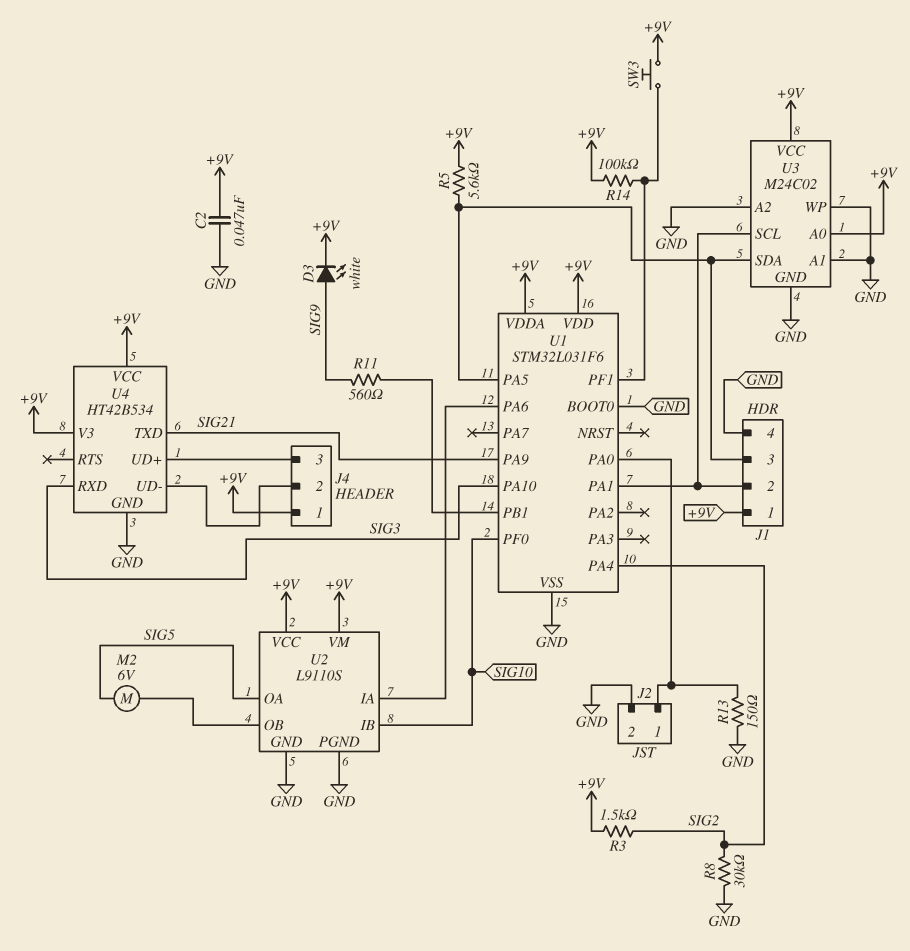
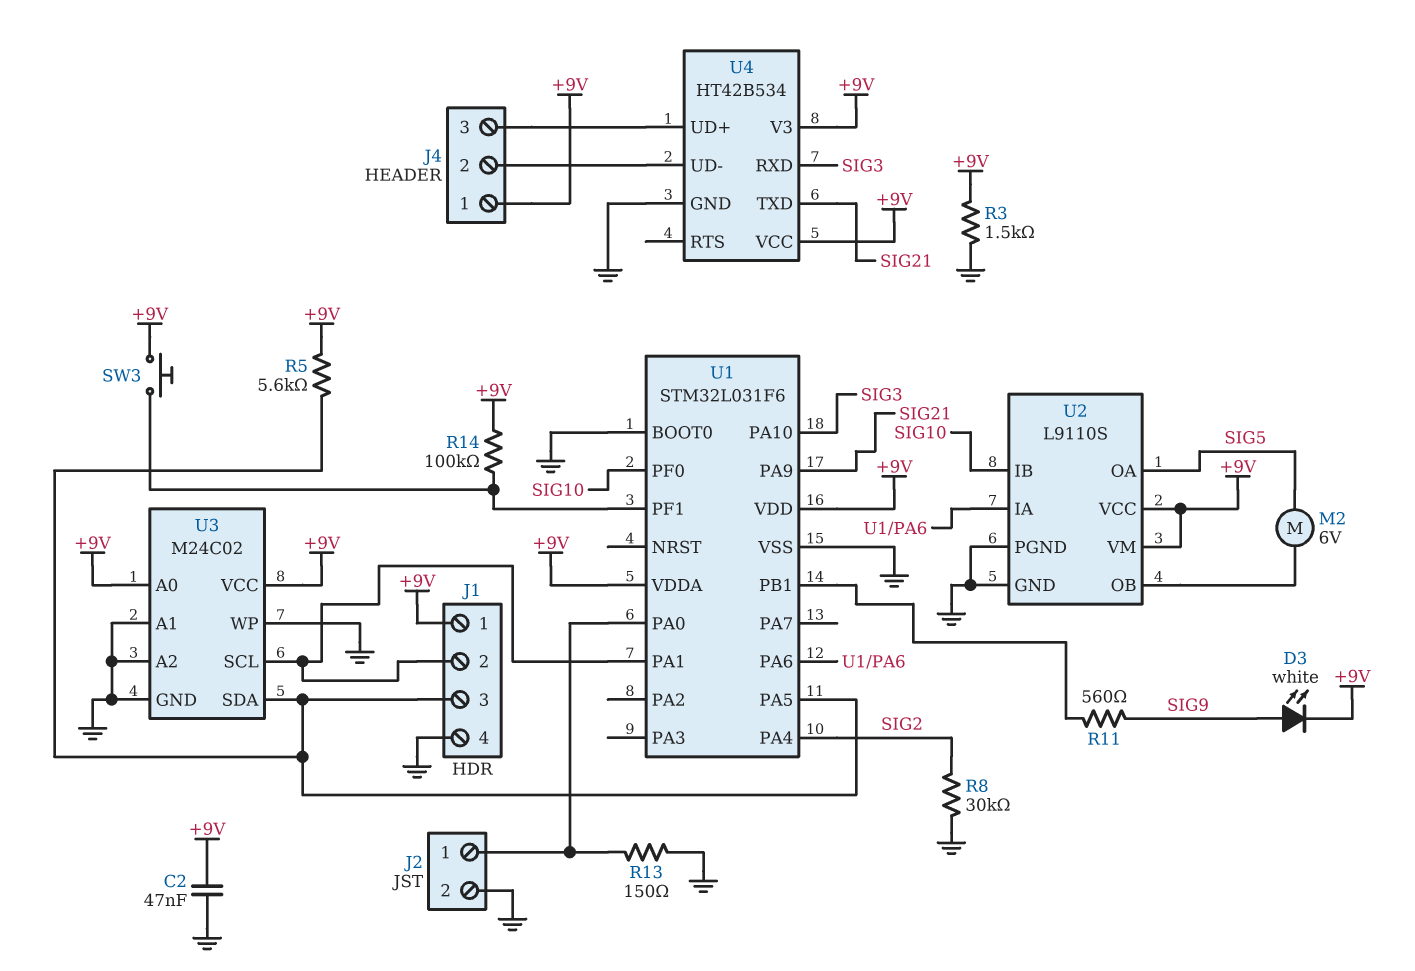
R3: 1.5k (+9V, SIG2) -> 1.5k (+9V, GND)

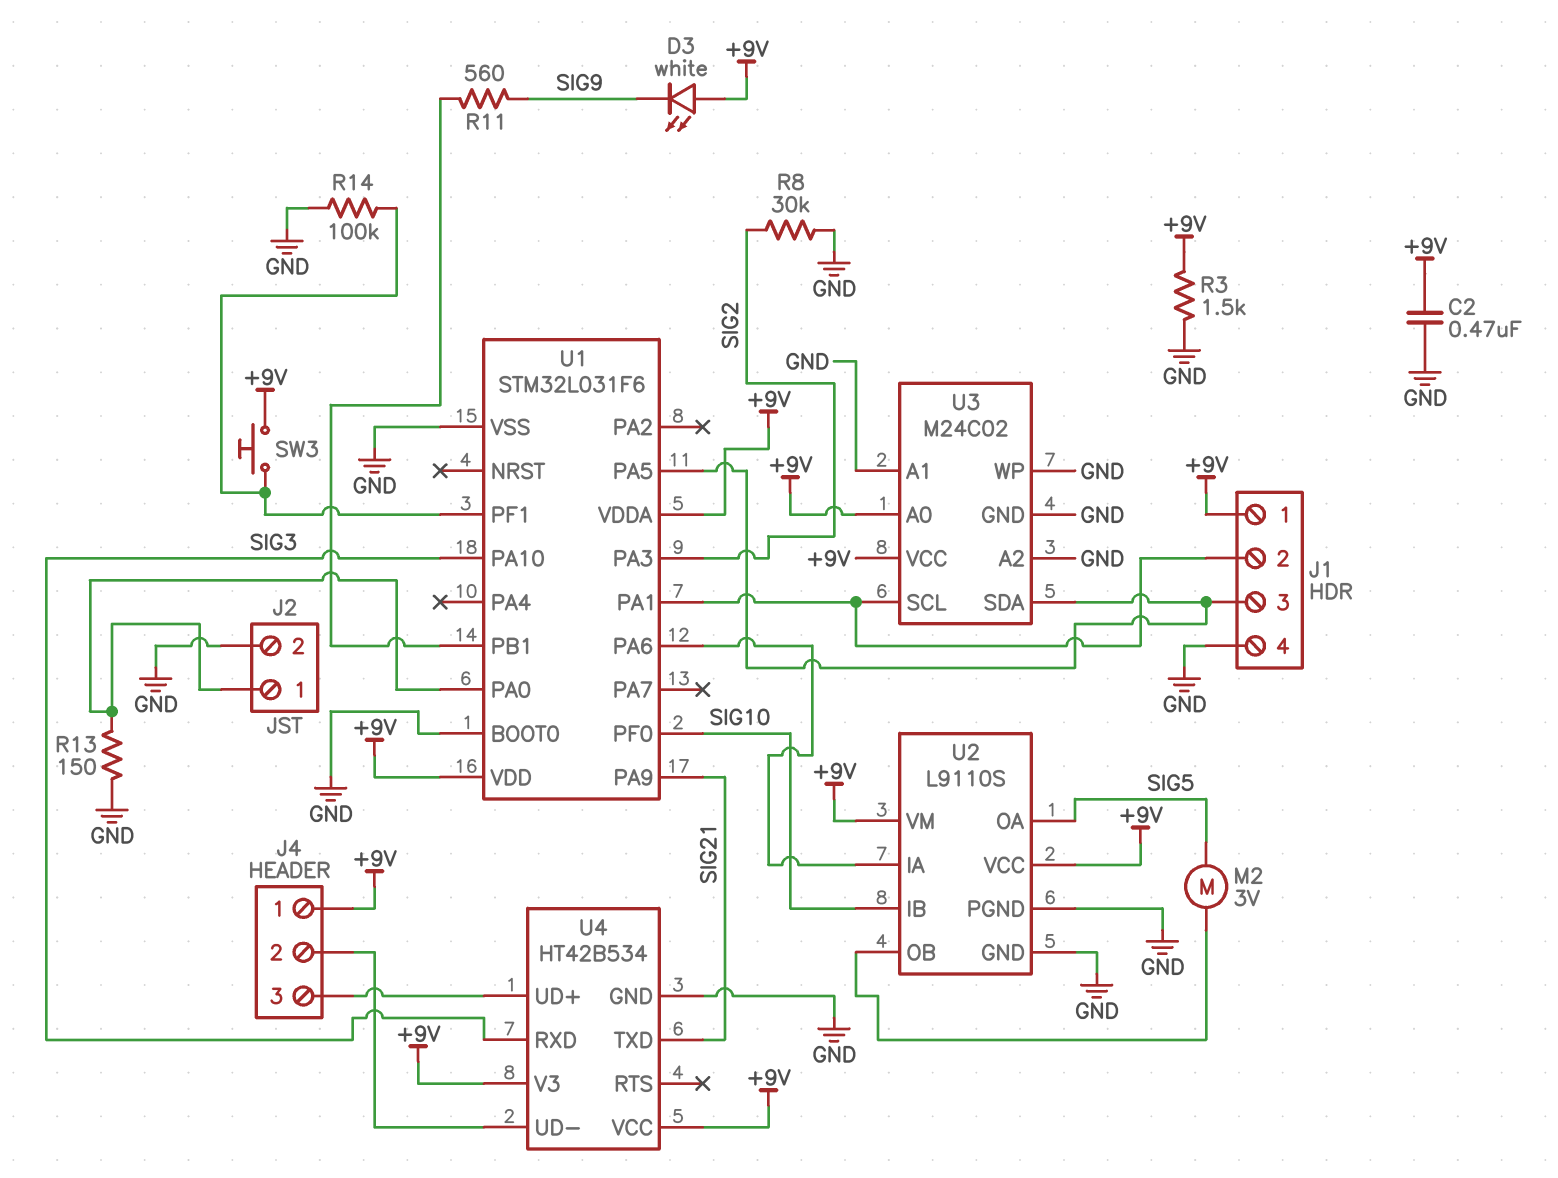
C2: 47nF (+9V, GND) -> 470nF (+9V, GND)
D3: LED white (A SIG9, K +9V) -> LED white (A +9V, K SIG9)
M2: motor 6V (SIG5, U2/OB) -> motor 3V (SIG5, U2/OB)
R5: 5.6k (+9V, J1/3) -> none
R14: 100k (+9V, U1/PF1) -> 100k (GND, U1/PF1)
U1 pin PA3: none -> SIG2
U1 pin PA4: SIG2 -> none

